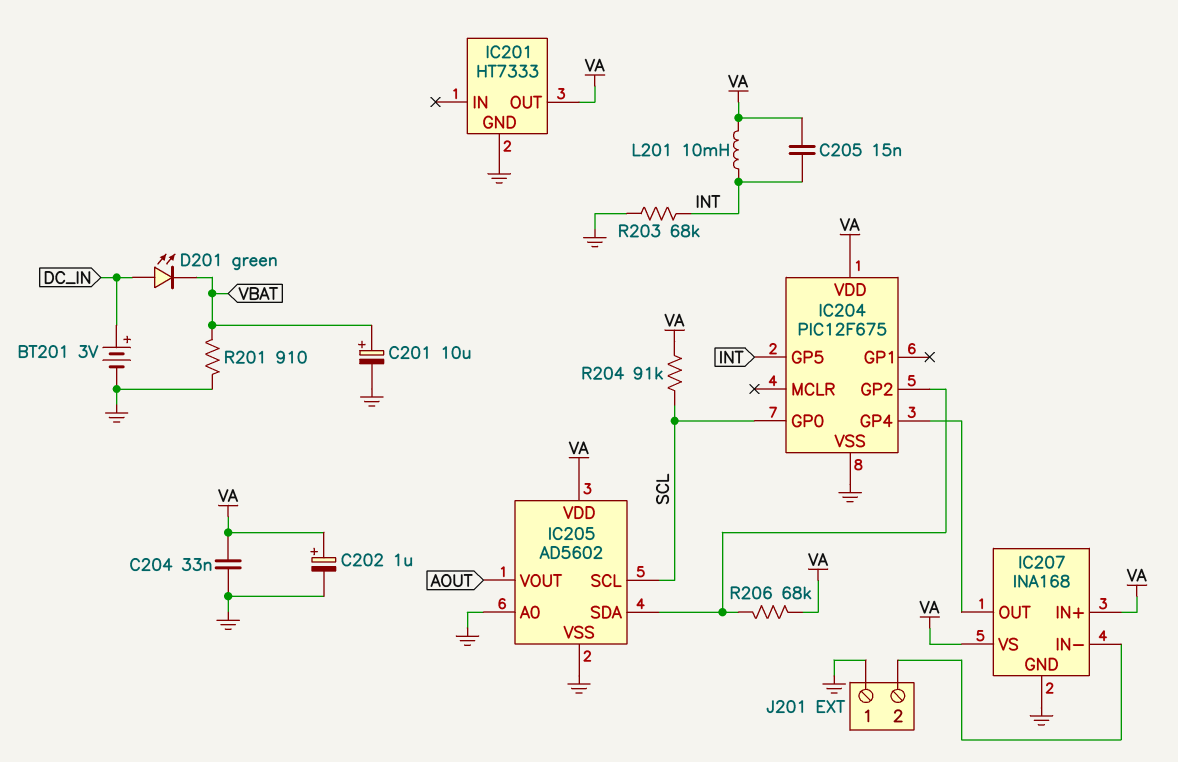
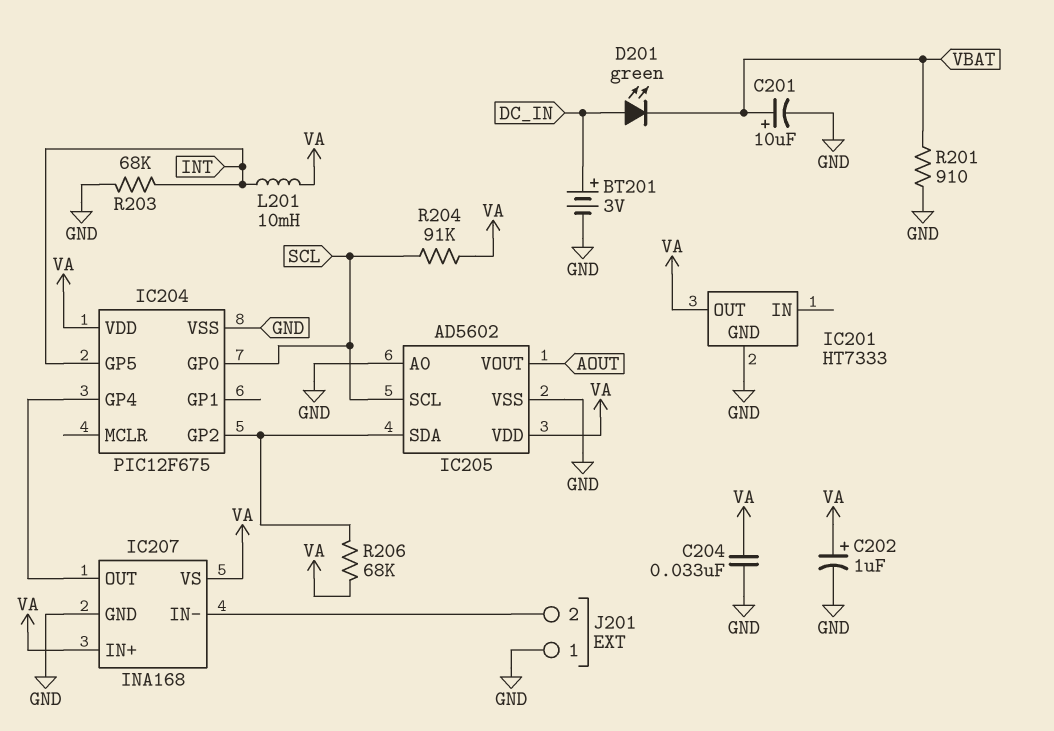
C205: 15nF (INT, VA) -> none

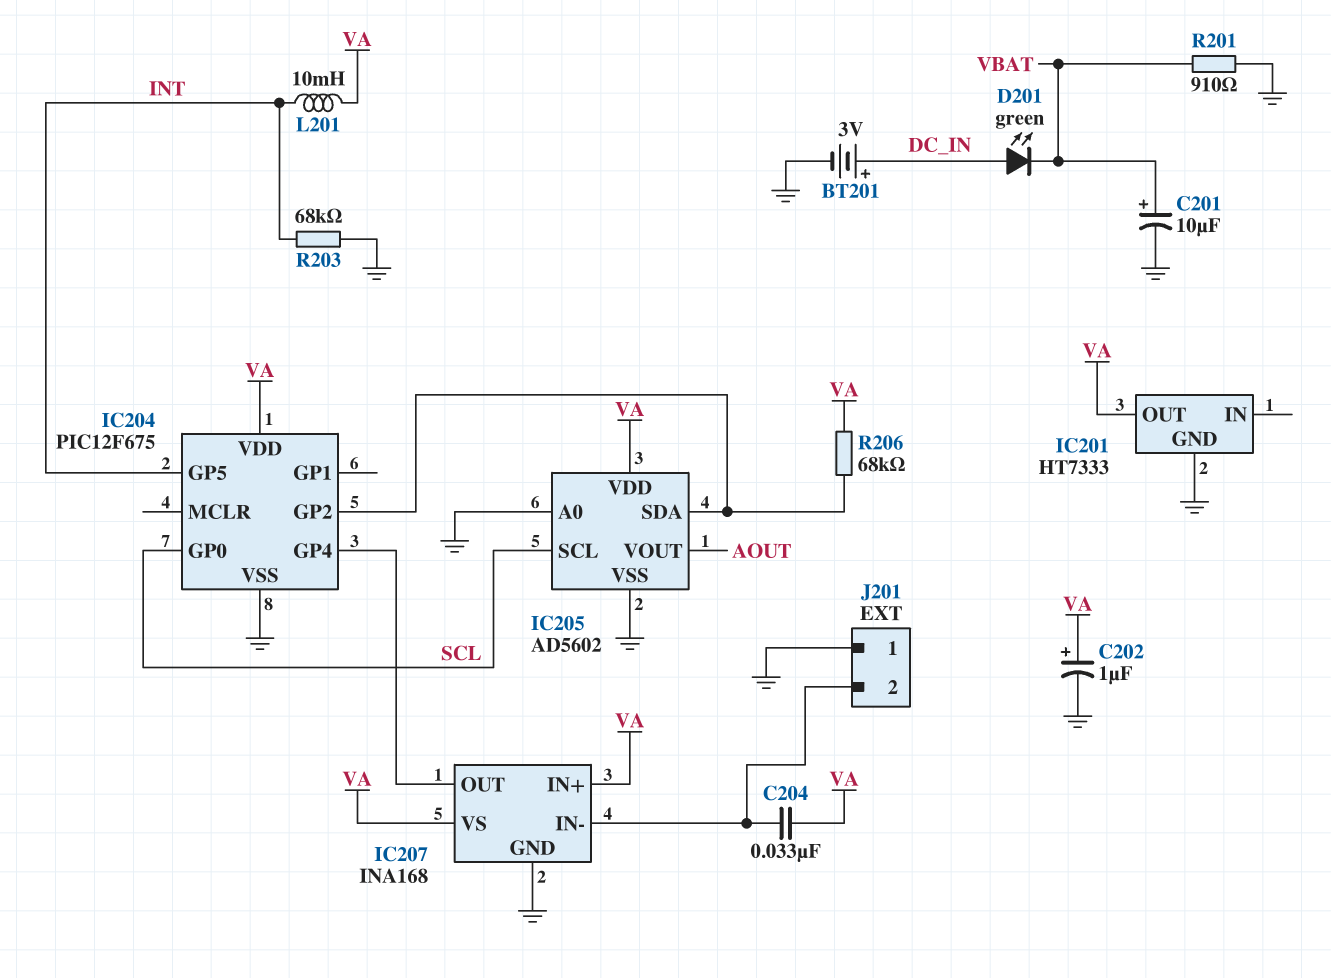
C204: 33nF (GND, VA) -> 33nF (IC207/IN-, VA)
R204: 91k (SCL, VA) -> none

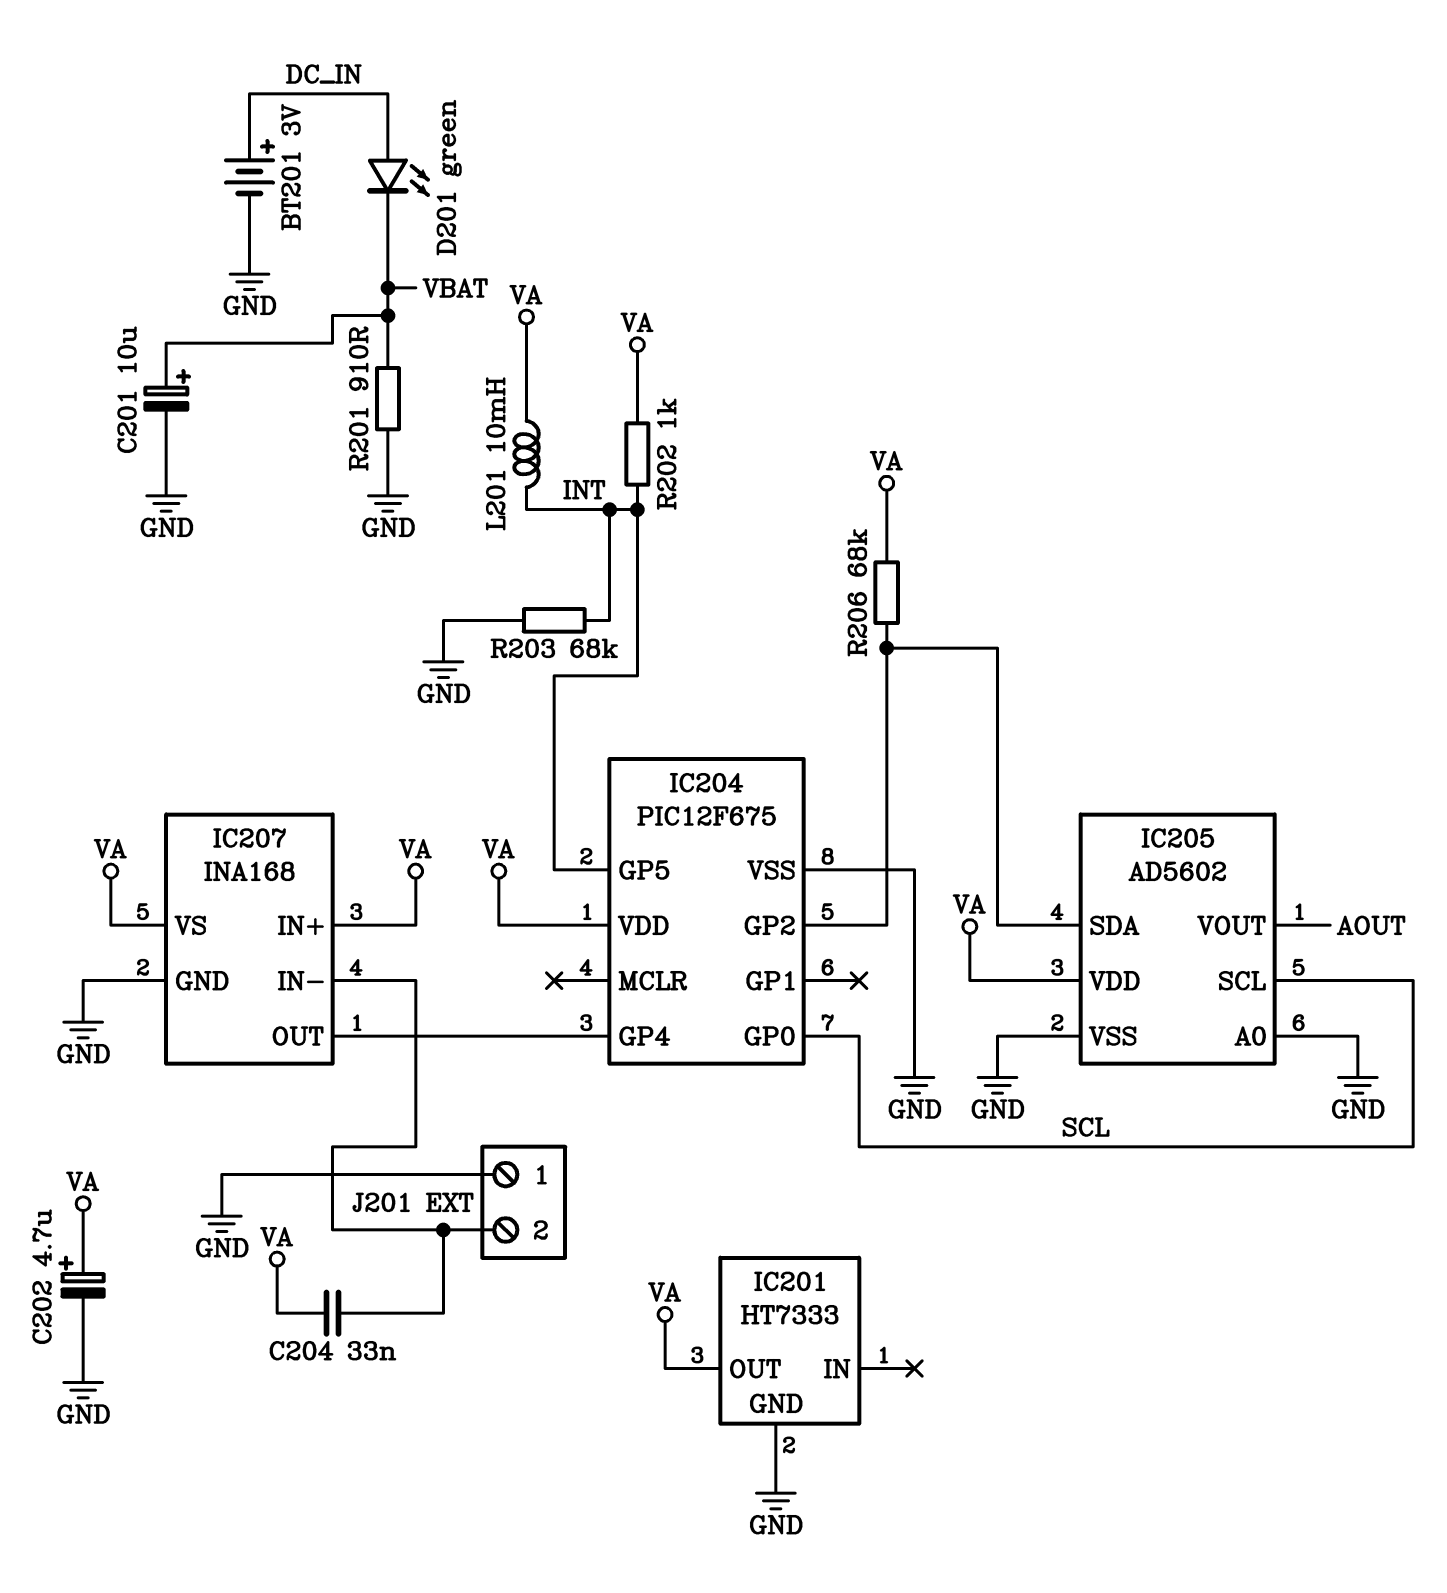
C202: 1uF (plus VA, minus GND) -> 4.7uF (plus VA, minus GND)
R202: none -> 1k (INT, VA)

